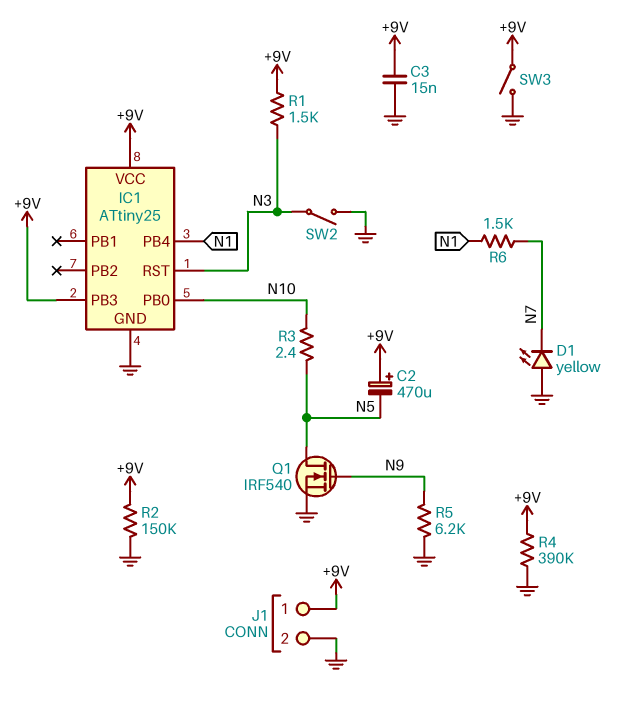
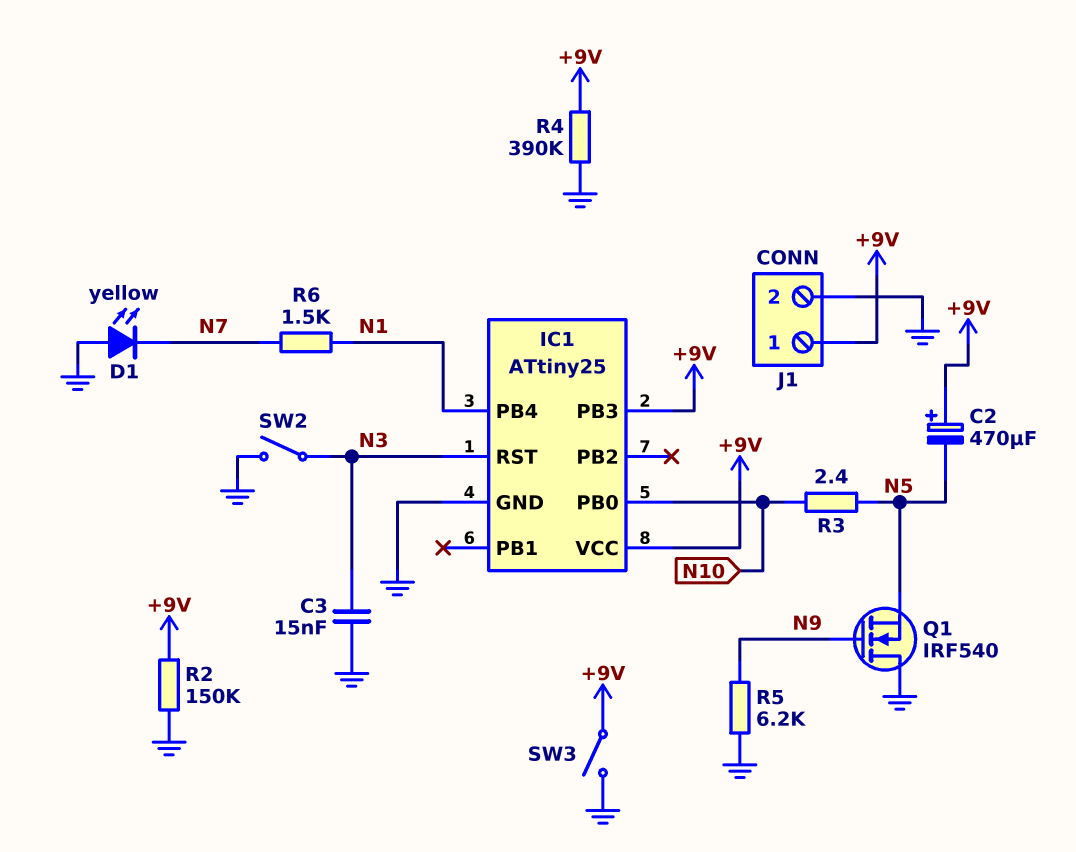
C3: 15nF (+9V, GND) -> 15nF (GND, N3)
Q1: NMOS IRF540 (G N9, D N5, S GND) -> NMOS IRF540 (G N9, D GND, S N5)
R1: 1.5k (+9V, N3) -> none

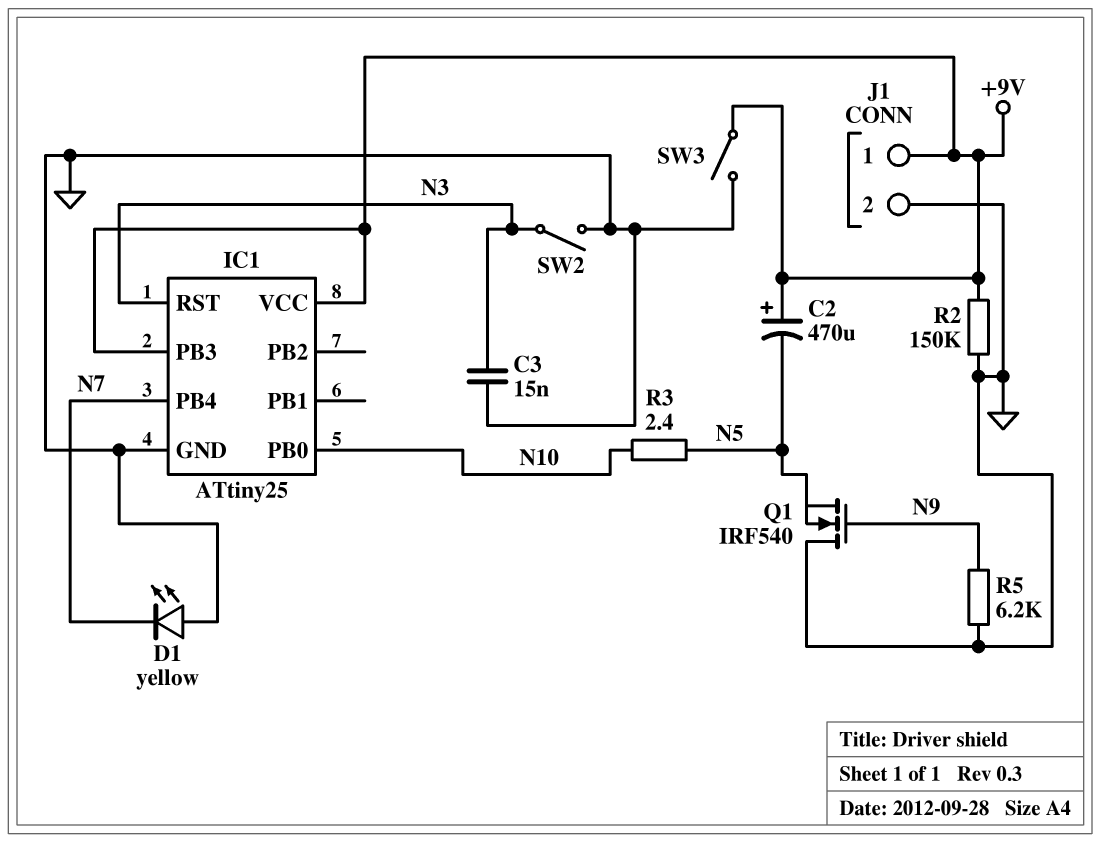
IC1 pin PB4: N1 -> N7
R4: 390k (+9V, GND) -> none
R6: 1.5k (N1, N7) -> none

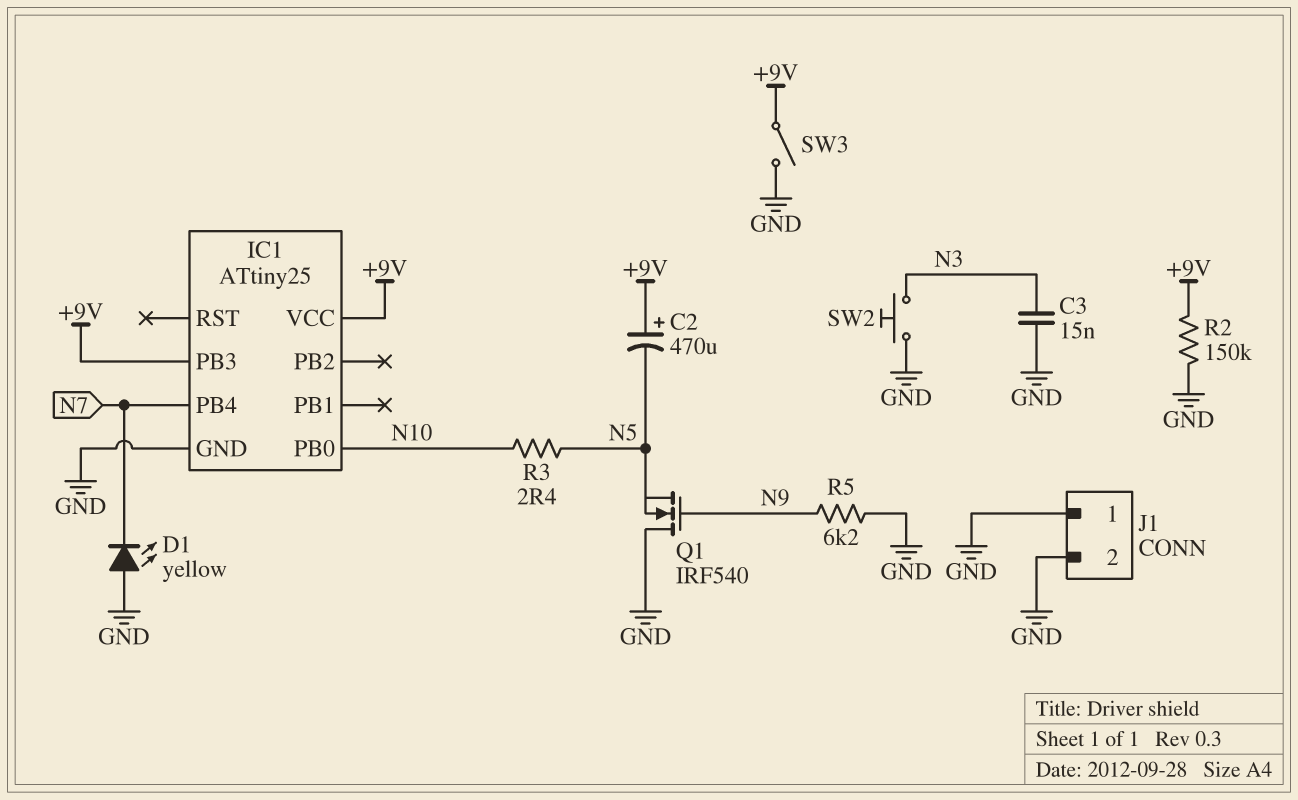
IC1 pin RST: N3 -> none
J1 pin 1: +9V -> GND
SW2: switch (GND, N3) -> button (GND, N3)

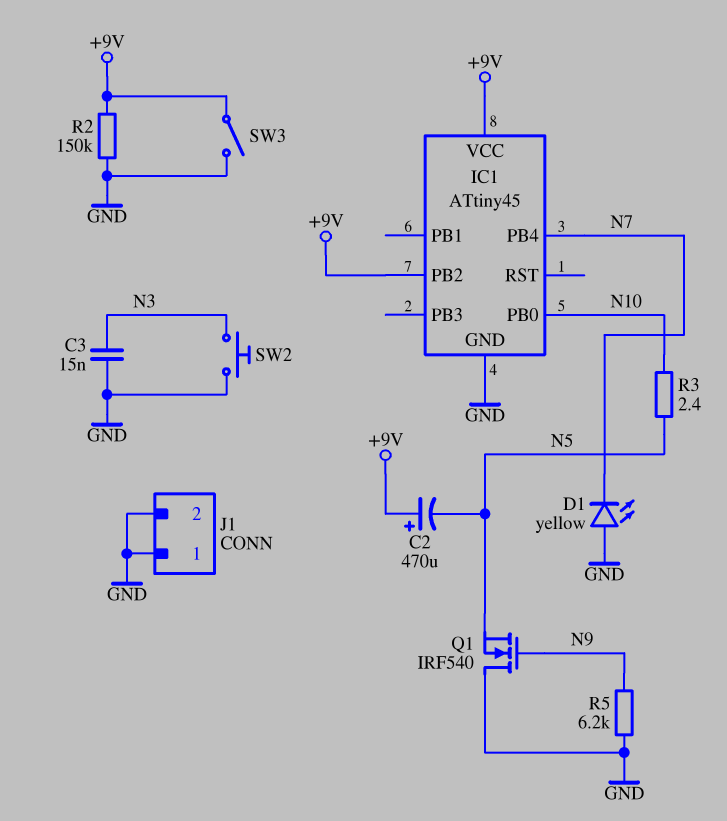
IC1: ATtiny25 -> ATtiny45
IC1 pin PB2: none -> +9V
IC1 pin PB3: +9V -> none

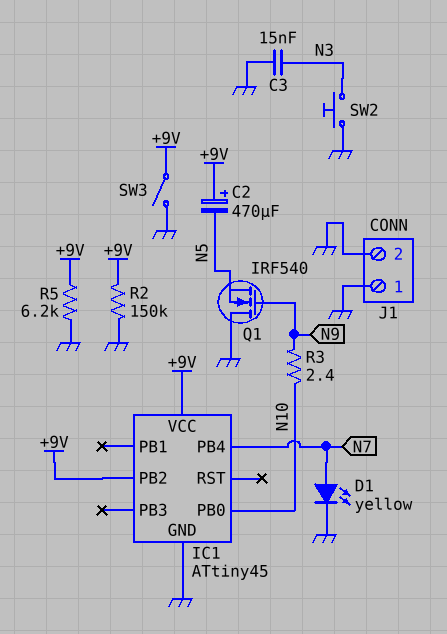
D1: LED yellow (A GND, K N7) -> LED yellow (A N7, K GND)
R3: 2.4 (N5, N10) -> 2.4 (N9, N10)
R5: 6.2k (GND, N9) -> 6.2k (+9V, GND)

